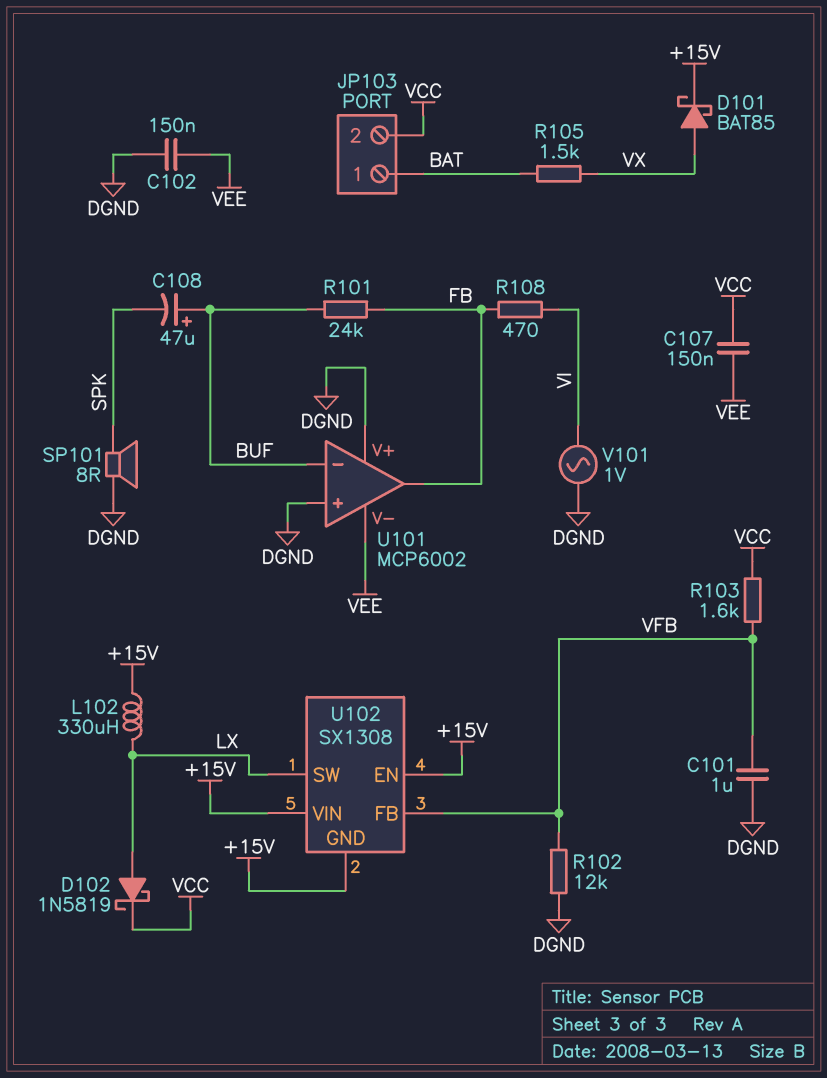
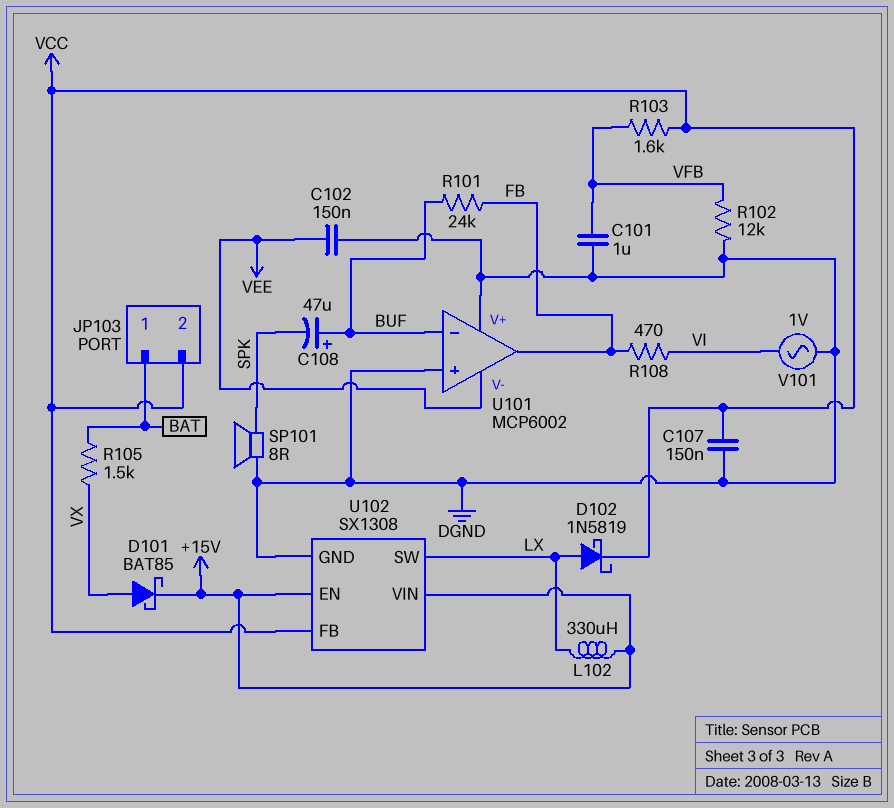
C107: 150nF (VCC, VEE) -> 150nF (DGND, VCC)
U102 pin FB: VFB -> VCC
U102 pin GND: +15V -> DGND

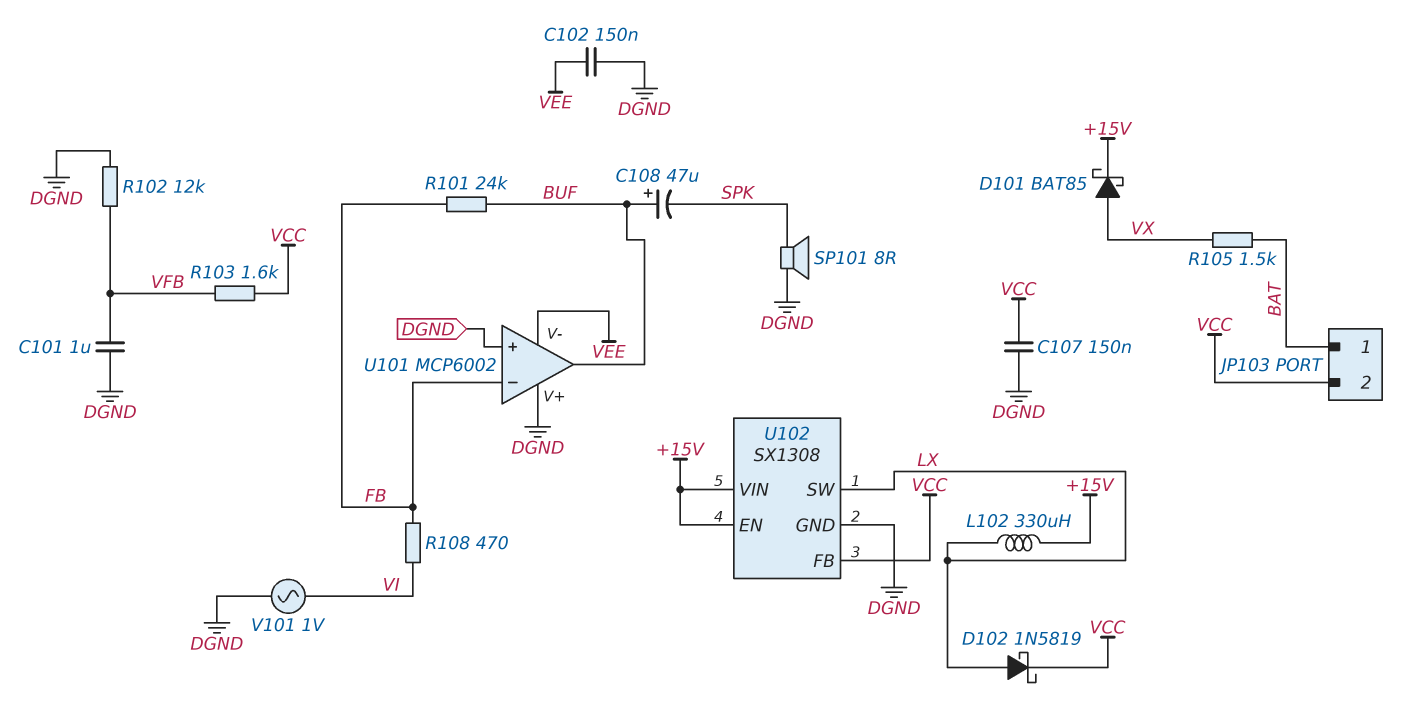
U101 pin in-: BUF -> FB
U101 pin out: FB -> BUF

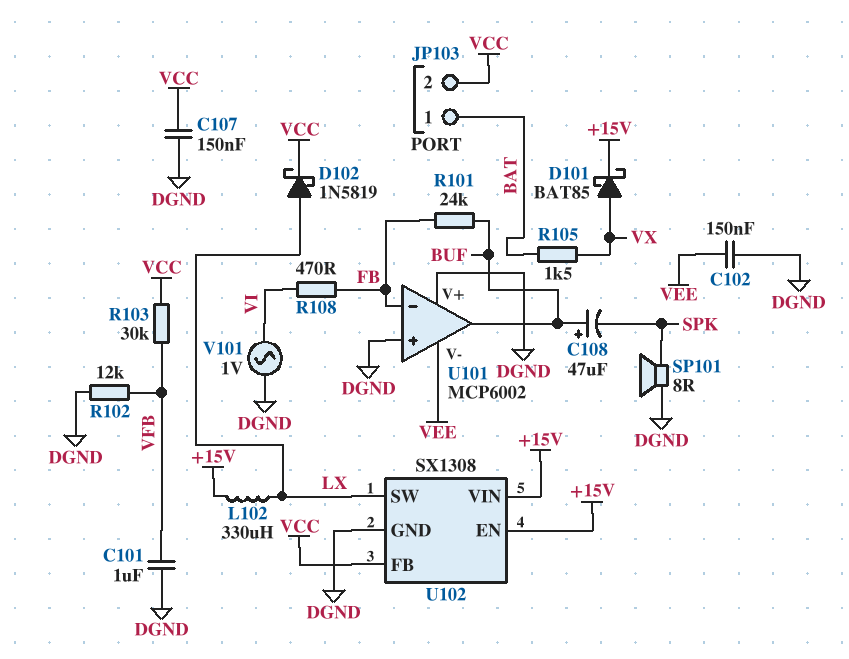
R103: 1.6k (VCC, VFB) -> 30k (VCC, VFB)

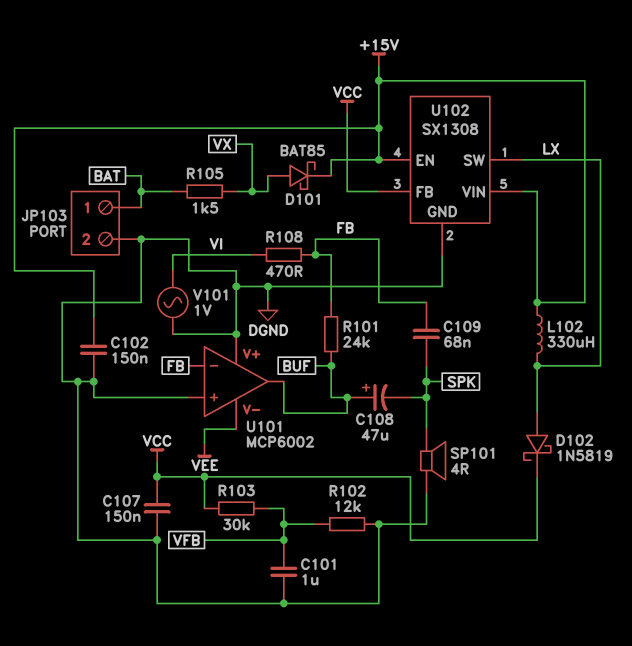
C102: 150nF (DGND, VEE) -> 150nF (+15V, DGND)
C109: none -> 68nF (FB, SPK)
JP103 pin 2: VCC -> DGND
SP101: speaker 8R (DGND, SPK) -> speaker 4R (DGND, SPK)

